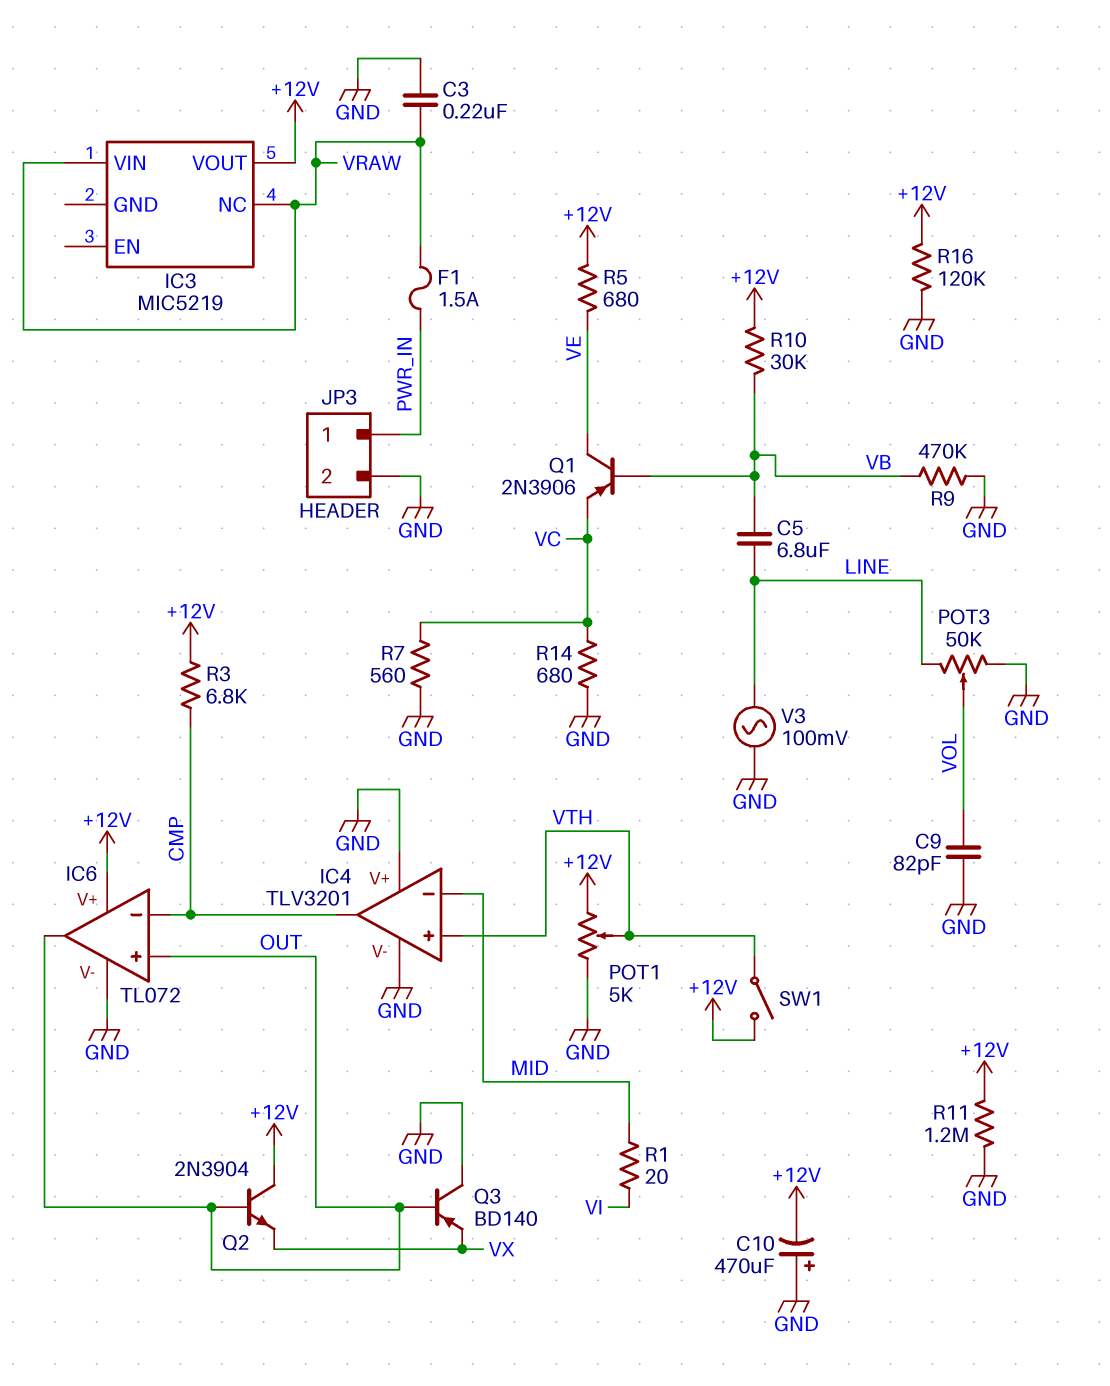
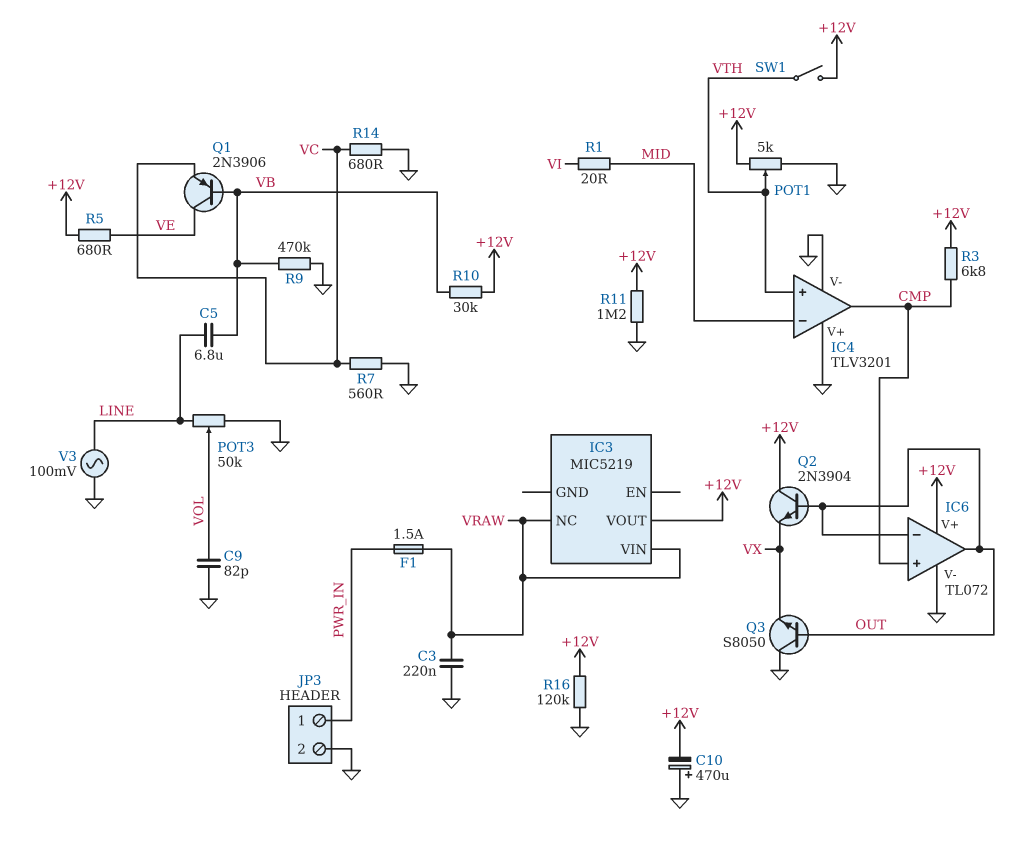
IC6 pin in+: OUT -> CMP
IC6 pin in-: CMP -> OUT
Q3: PNP BD140 (B OUT, C GND, E VX) -> NPN S8050 (B OUT, C GND, E VX)

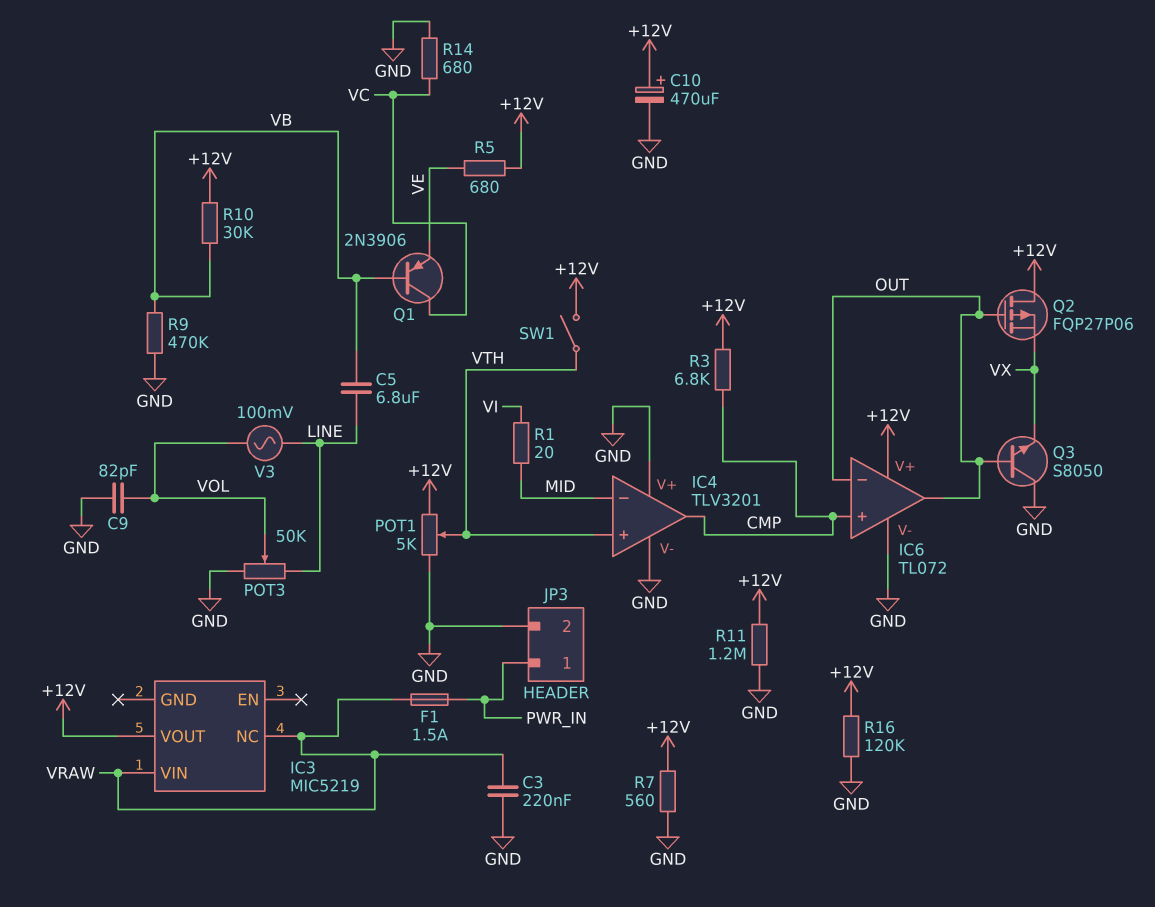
C10: 470uF (plus GND, minus +12V) -> 470uF (plus +12V, minus GND)
Q1: PNP 2N3906 (B VB, C VE, E VC) -> PNP 2N3906 (B VB, C VC, E VE)
Q2: NPN 2N3904 (B OUT, C +12V, E VX) -> PMOS FQP27P06 (G OUT, D +12V, S VX)
R7: 560 (GND, VC) -> 560 (+12V, GND)
V3: AC 100mV (GND, LINE) -> AC 100mV (LINE, VOL)

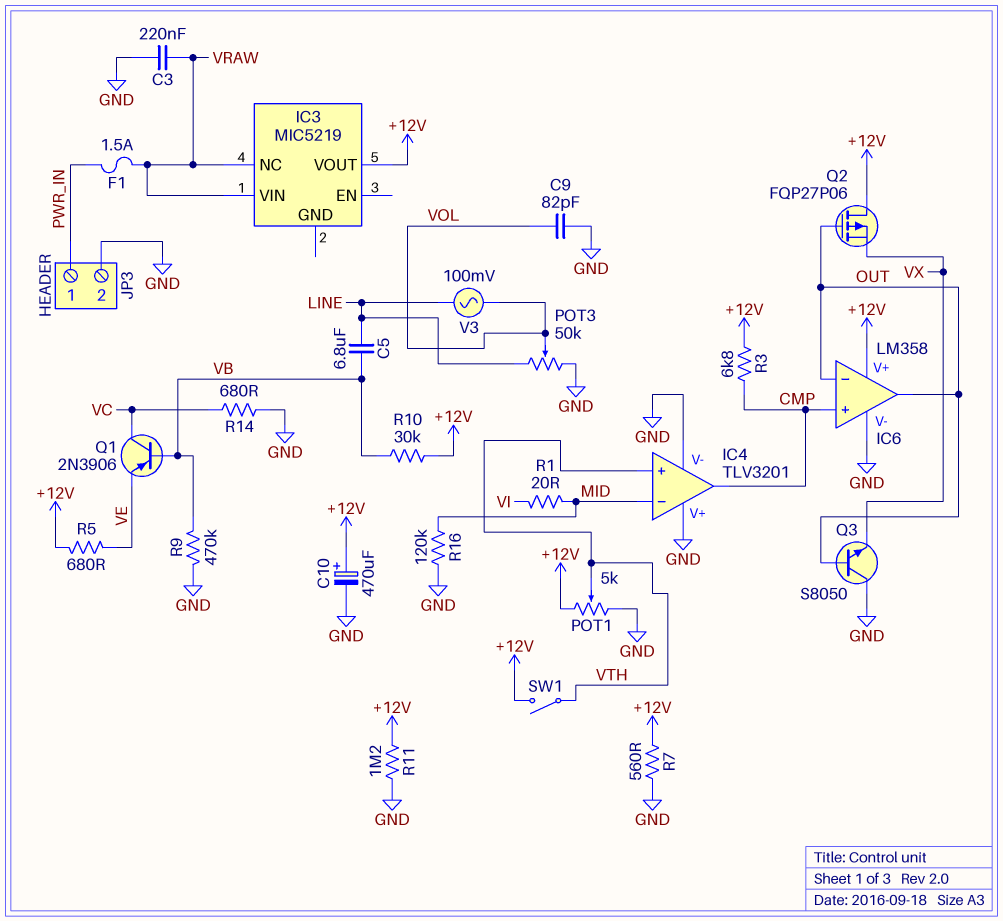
IC6: TL072 -> LM358
R16: 120k (+12V, GND) -> 120k (GND, MID)

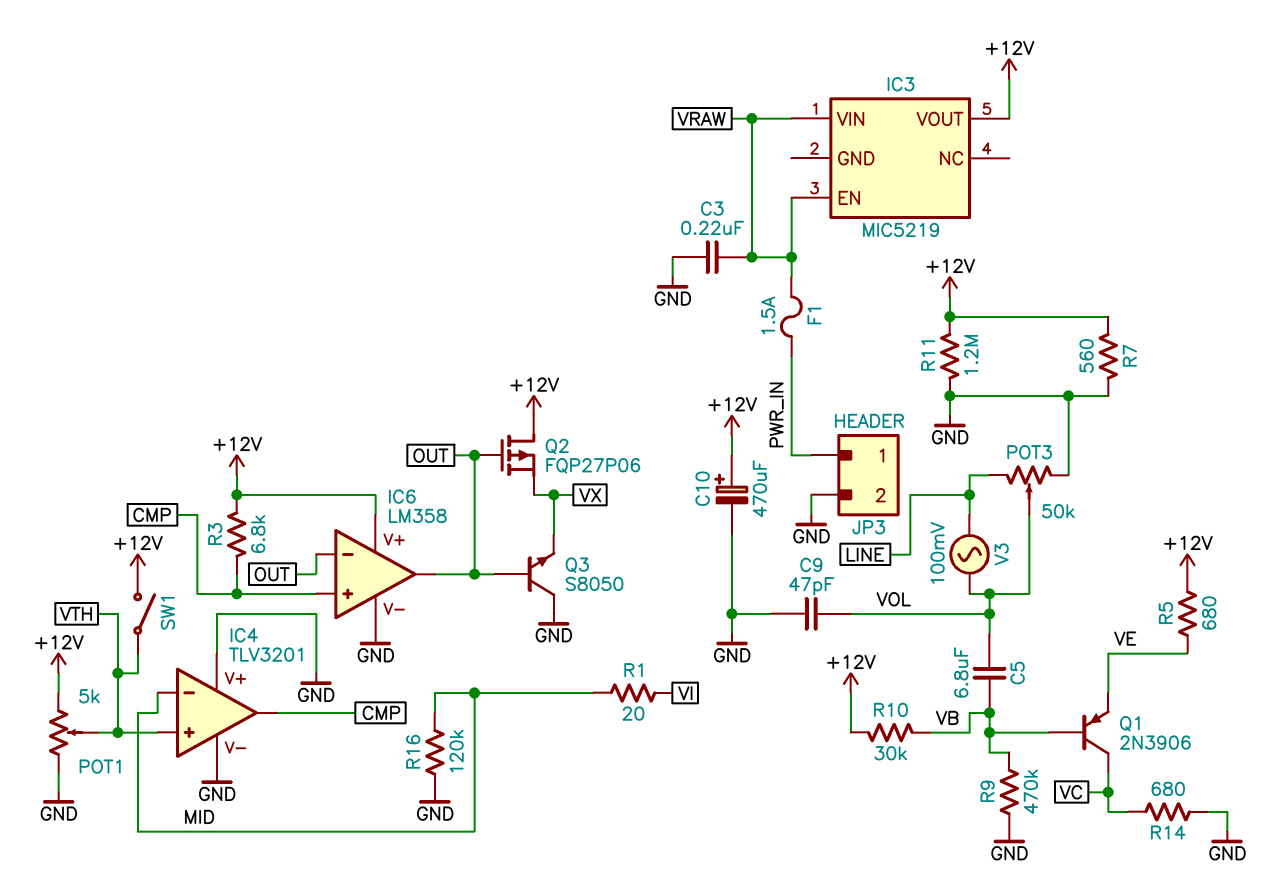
C5: 6.8uF (LINE, VB) -> 6.8uF (VB, VOL)
C9: 82pF (GND, VOL) -> 47pF (GND, VOL)
IC3 pin EN: none -> VRAW
IC3 pin NC: VRAW -> none

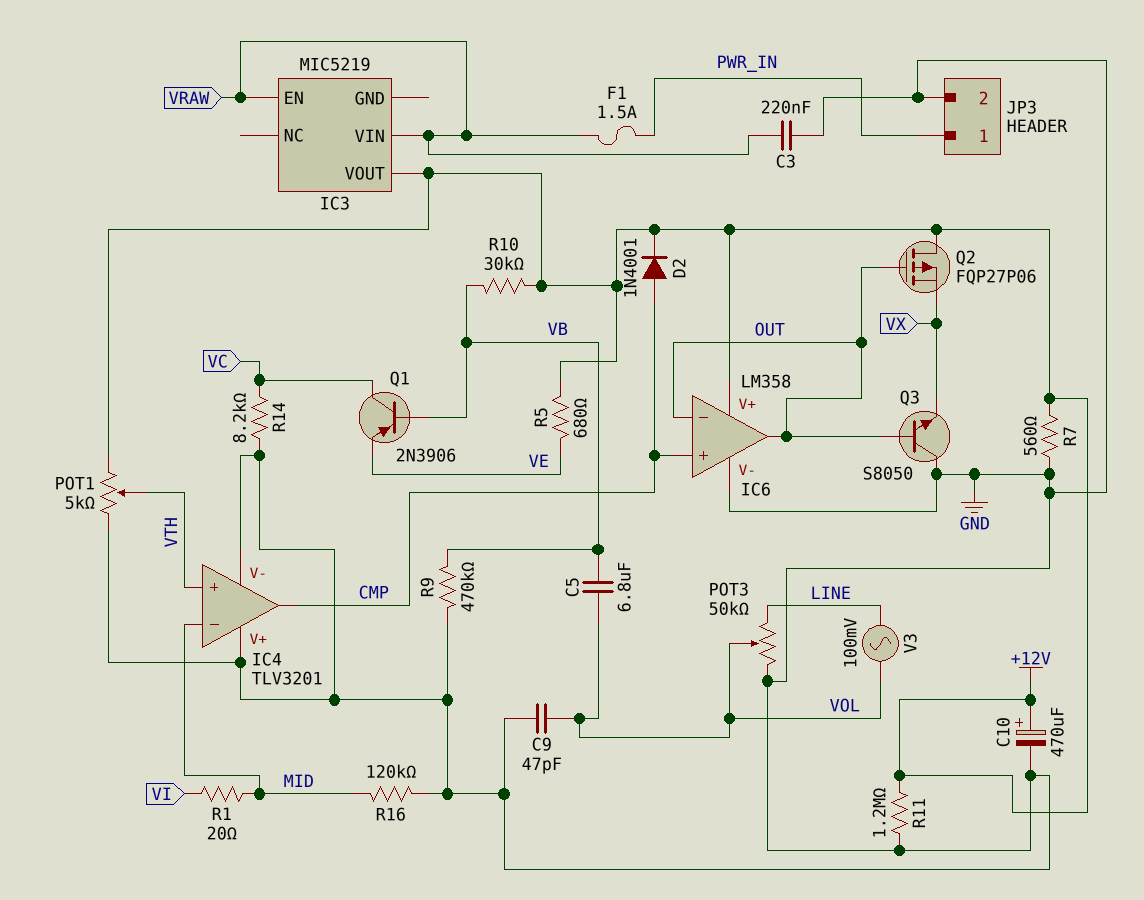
D2: none -> diode 1N4001 (A CMP, K +12V)
R3: 6.8k (+12V, CMP) -> none
R14: 680 (GND, VC) -> 8.2k (GND, VC)
SW1: switch (+12V, VTH) -> none

